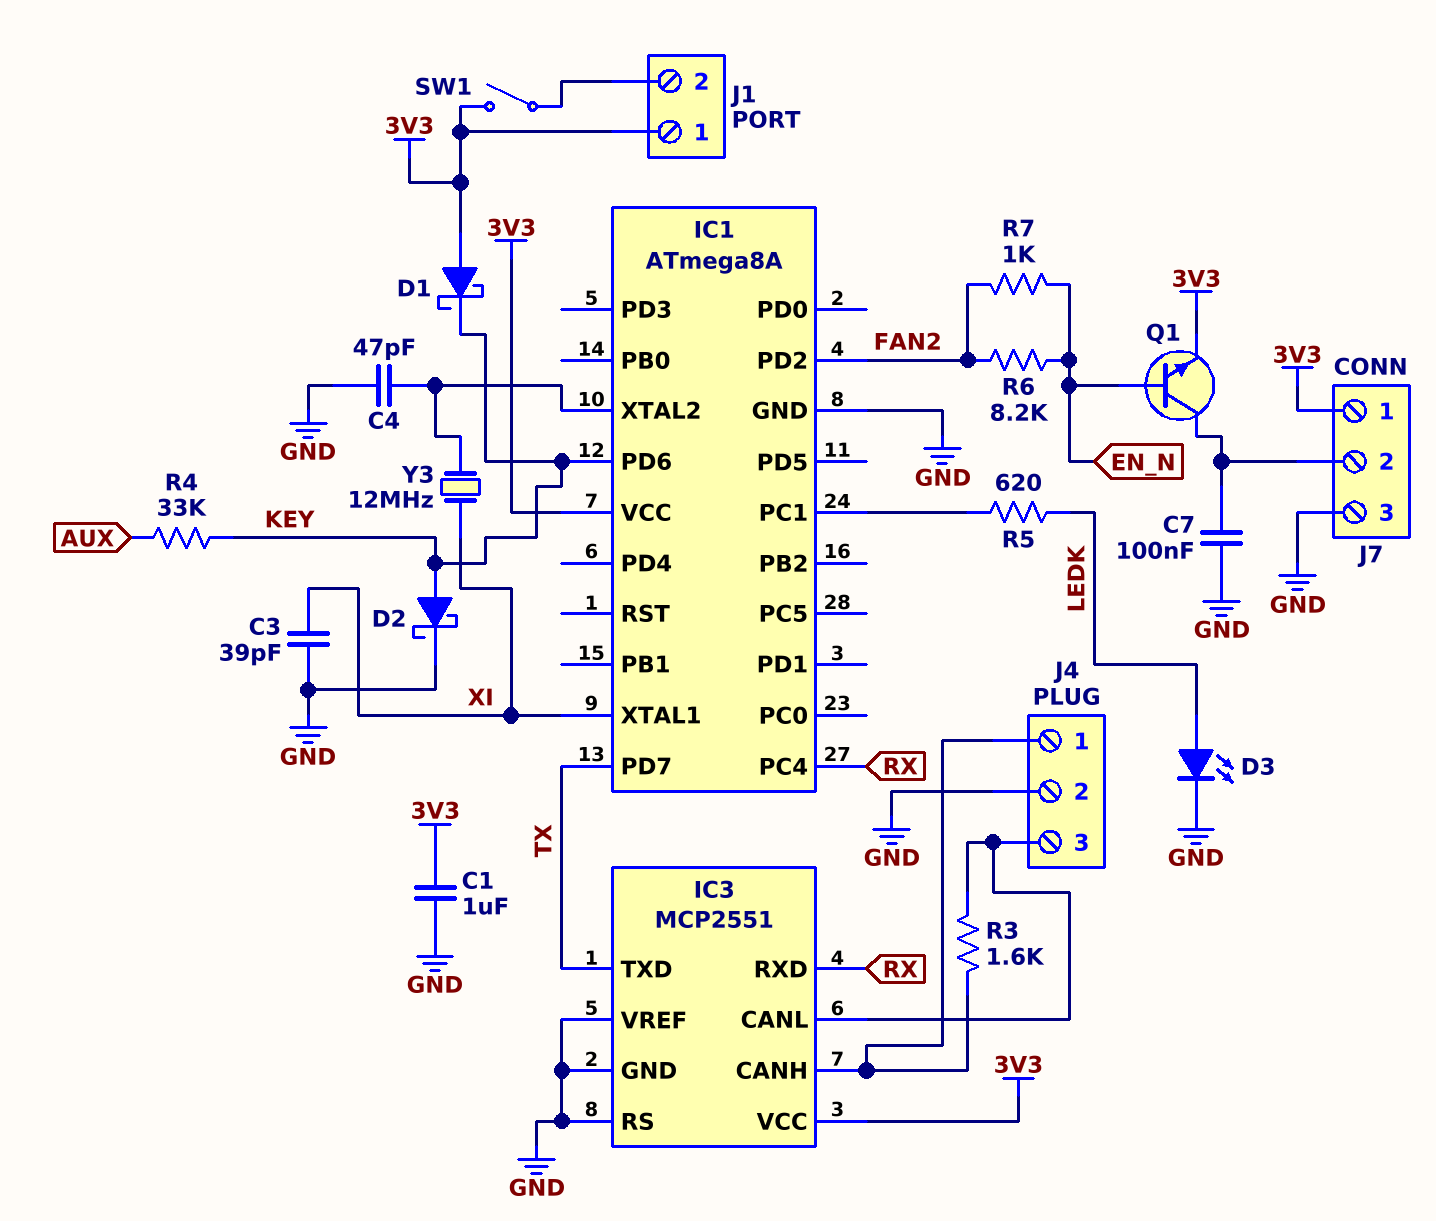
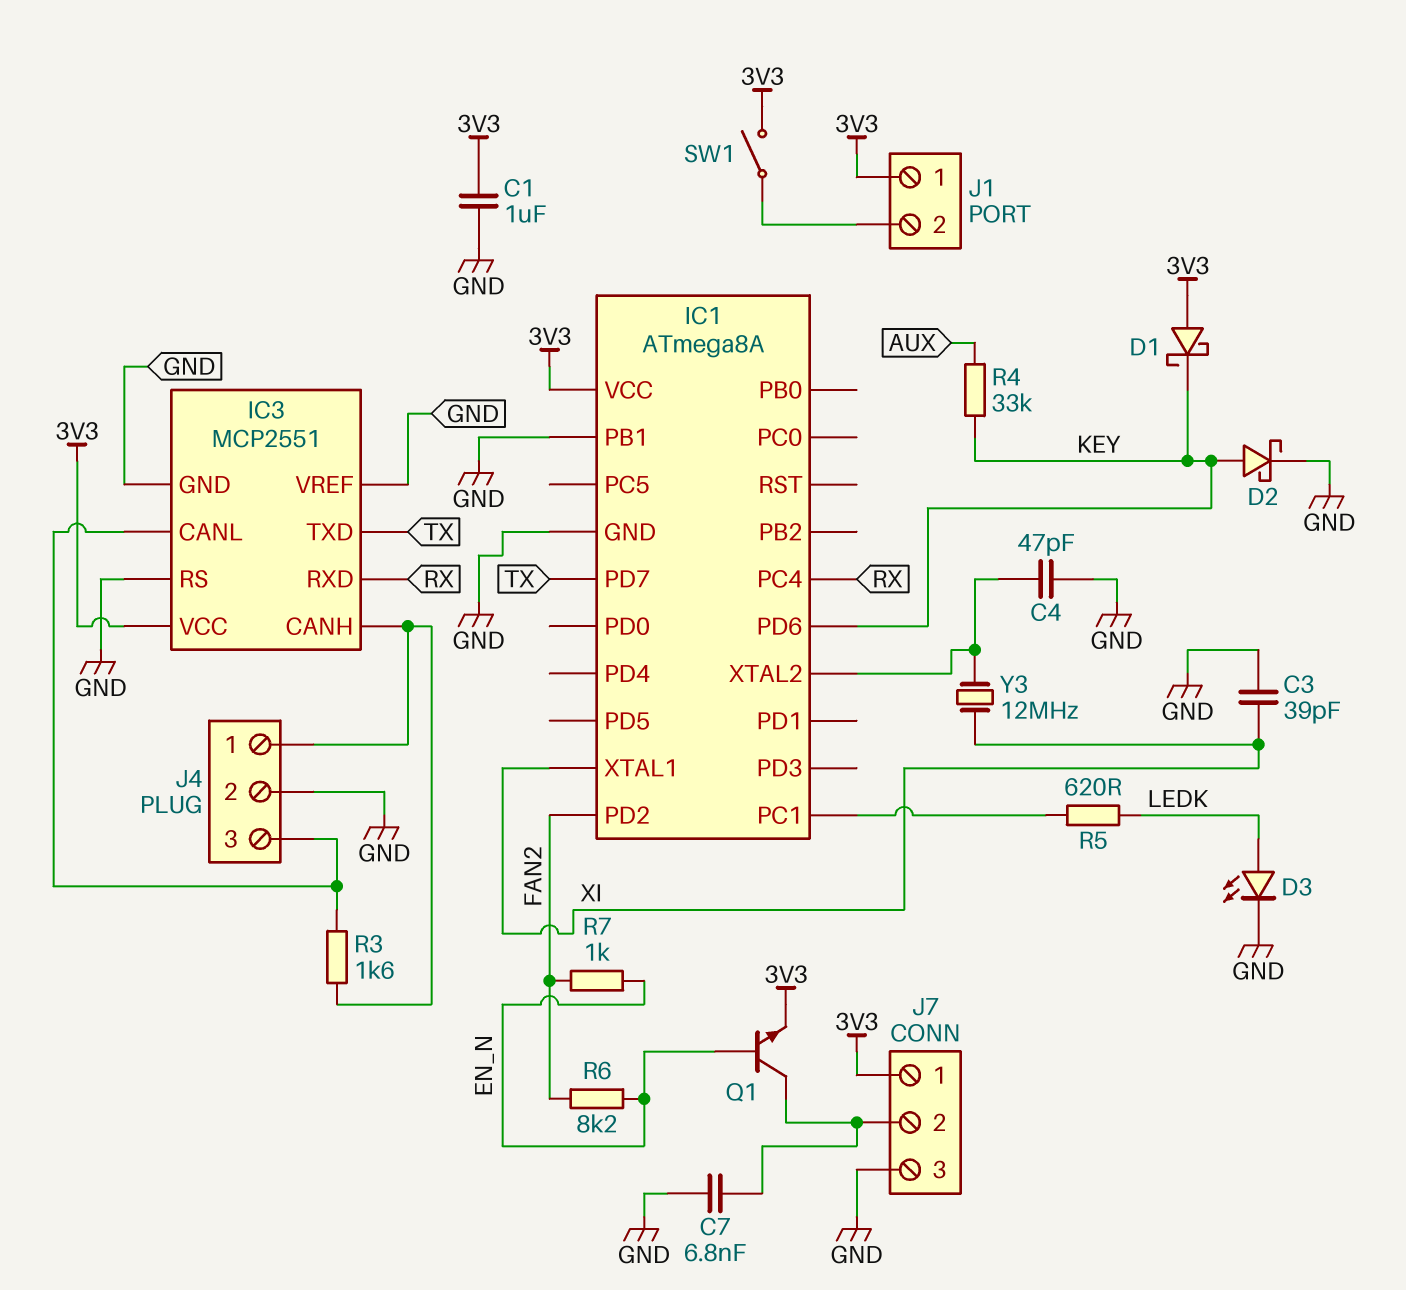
C7: 100nF (GND, J7/2) -> 6.8nF (GND, J7/2)
IC1 pin PB1: none -> GND

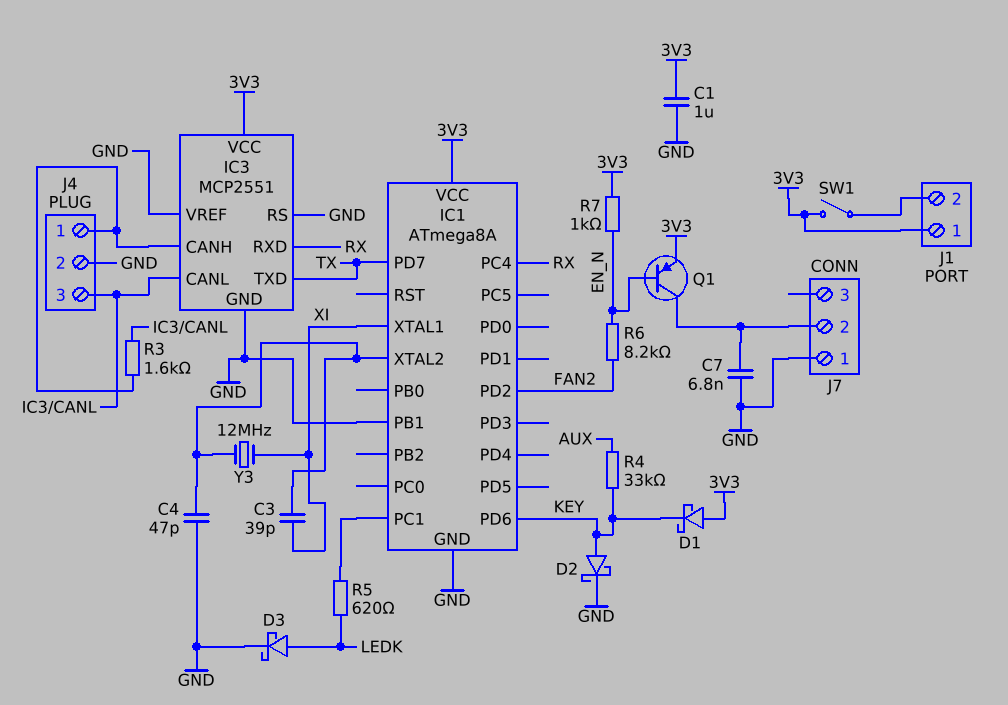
C3: 39pF (GND, XI) -> 39pF (IC1/XTAL2, XI)
D3: LED (A LEDK, K GND) -> schottky (A LEDK, K GND)
J7 pin 1: 3V3 -> GND
J7 pin 3: GND -> none
Q1: NPN (B EN_N, C J7/2, E 3V3) -> PNP (B EN_N, C J7/2, E 3V3)
R7: 1k (EN_N, FAN2) -> 1k (3V3, EN_N)

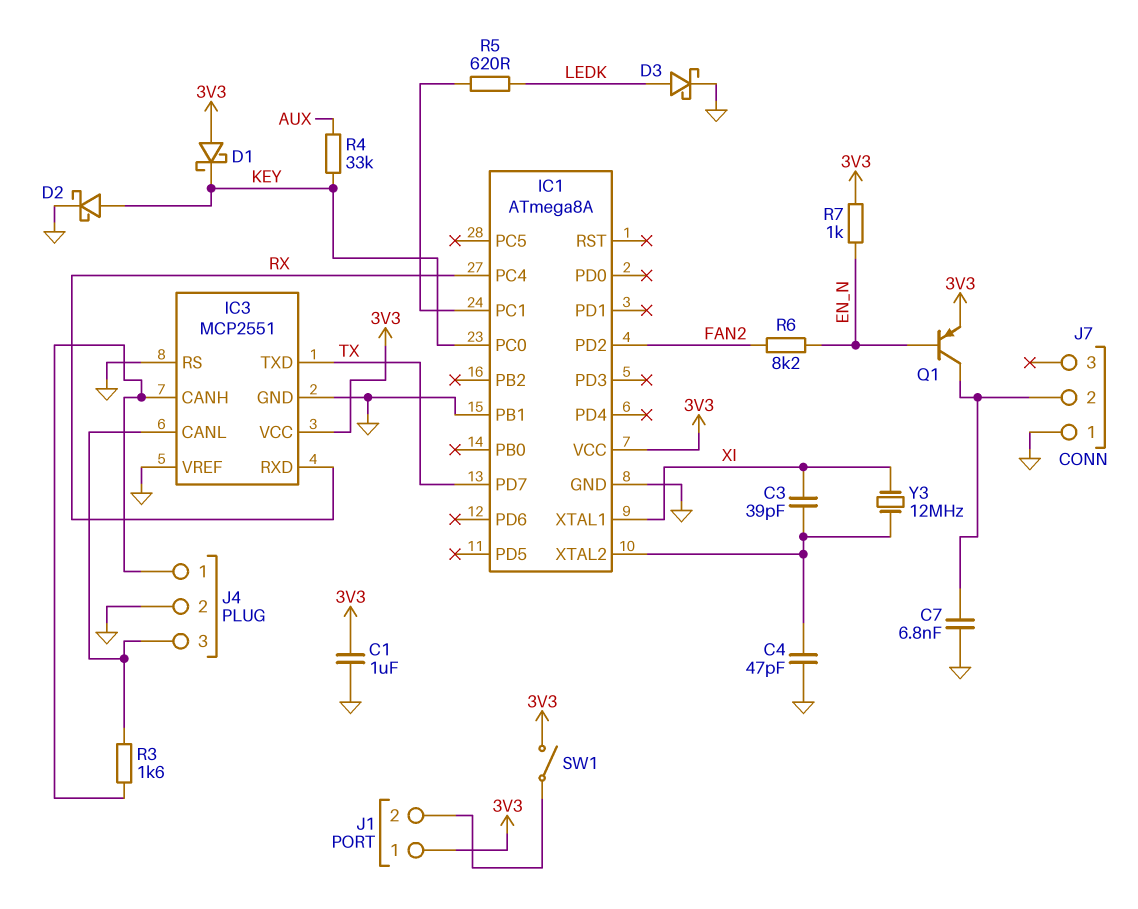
IC1 pin PC0: none -> KEY
IC1 pin PD6: KEY -> none

